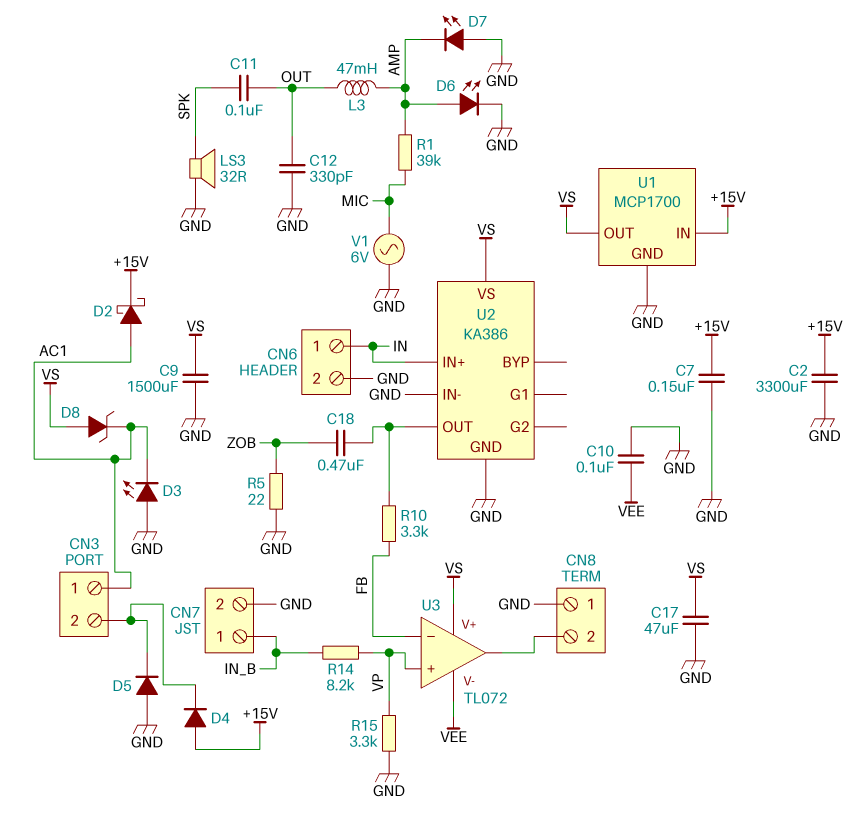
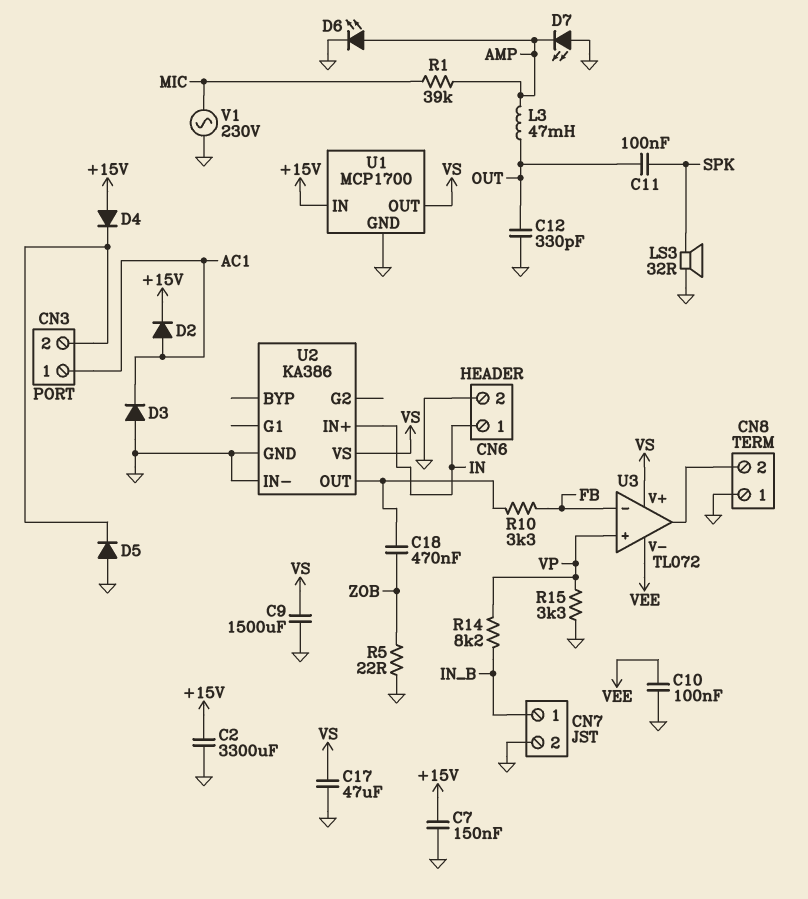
D2: schottky (A AC1, K +15V) -> diode (A AC1, K +15V)
D3: LED (A GND, K AC1) -> diode (A GND, K AC1)
D8: zener (A VS, K AC1) -> none
V1: AC 6V (GND, MIC) -> AC 230V (GND, MIC)

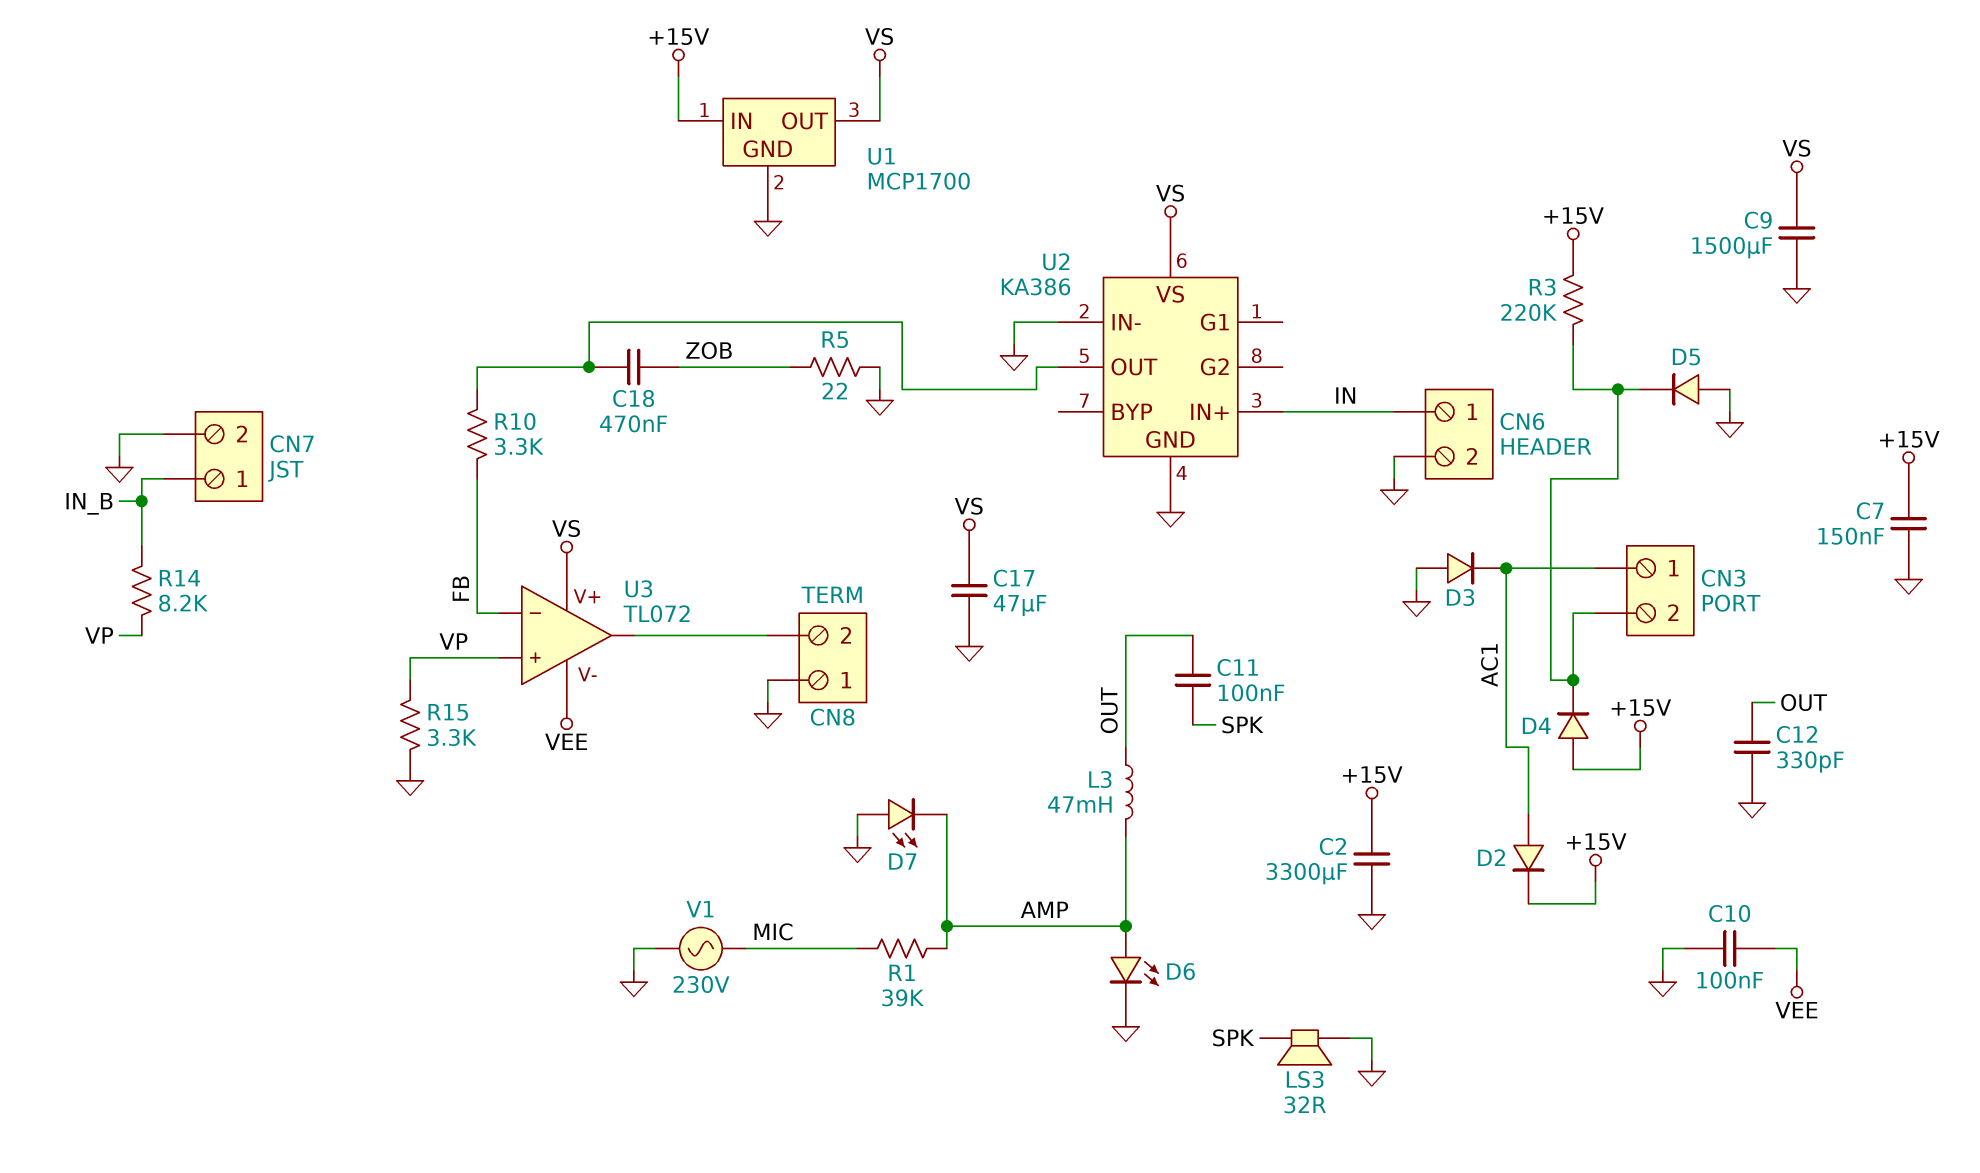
R3: none -> 220k (+15V, CN3/2)

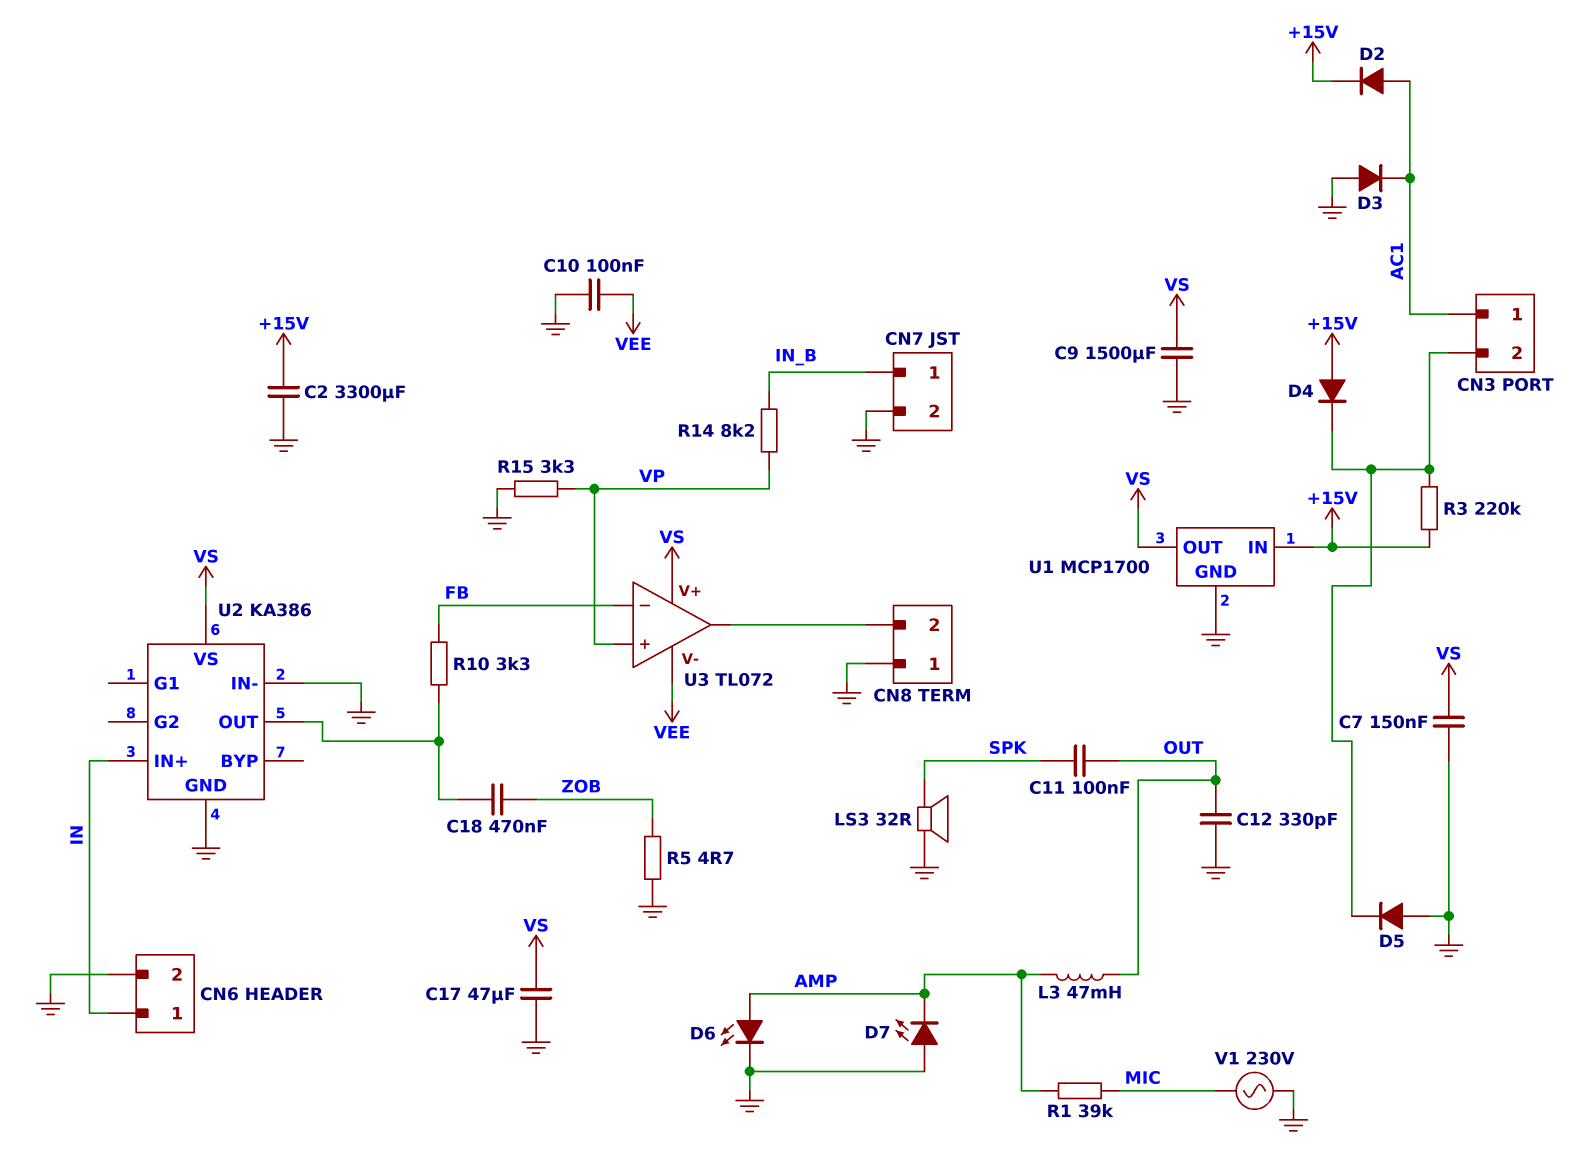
C7: 150nF (+15V, GND) -> 150nF (GND, VS)
R5: 22 (GND, ZOB) -> 4.7 (GND, ZOB)

